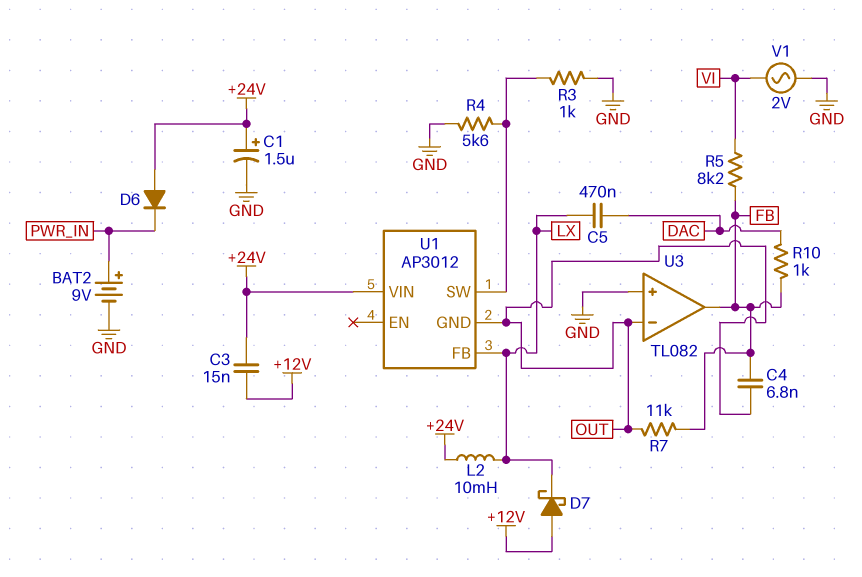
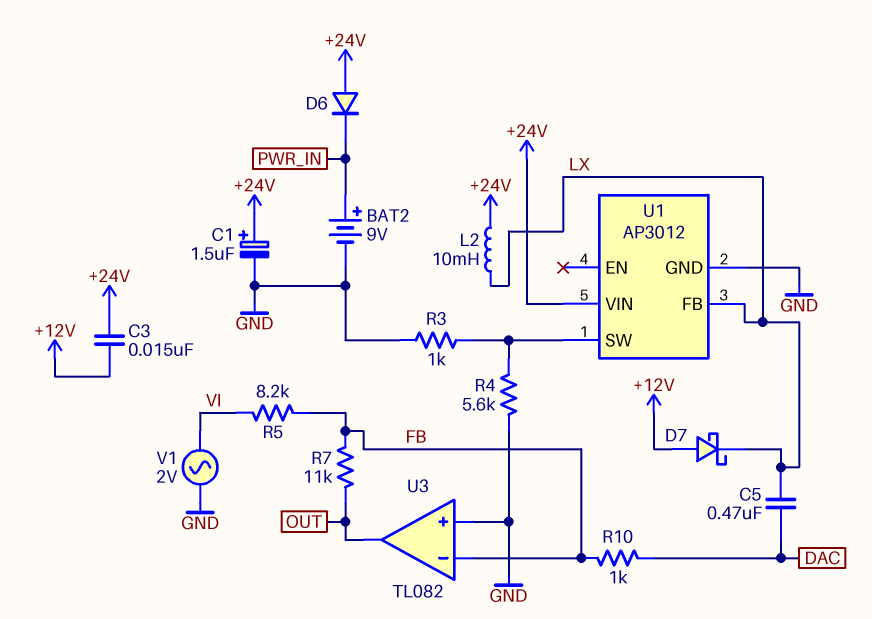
C4: 6.8nF (FB, OUT) -> none
U1 pin GND: OUT -> GND
U3 pin in-: OUT -> FB
U3 pin out: FB -> OUT

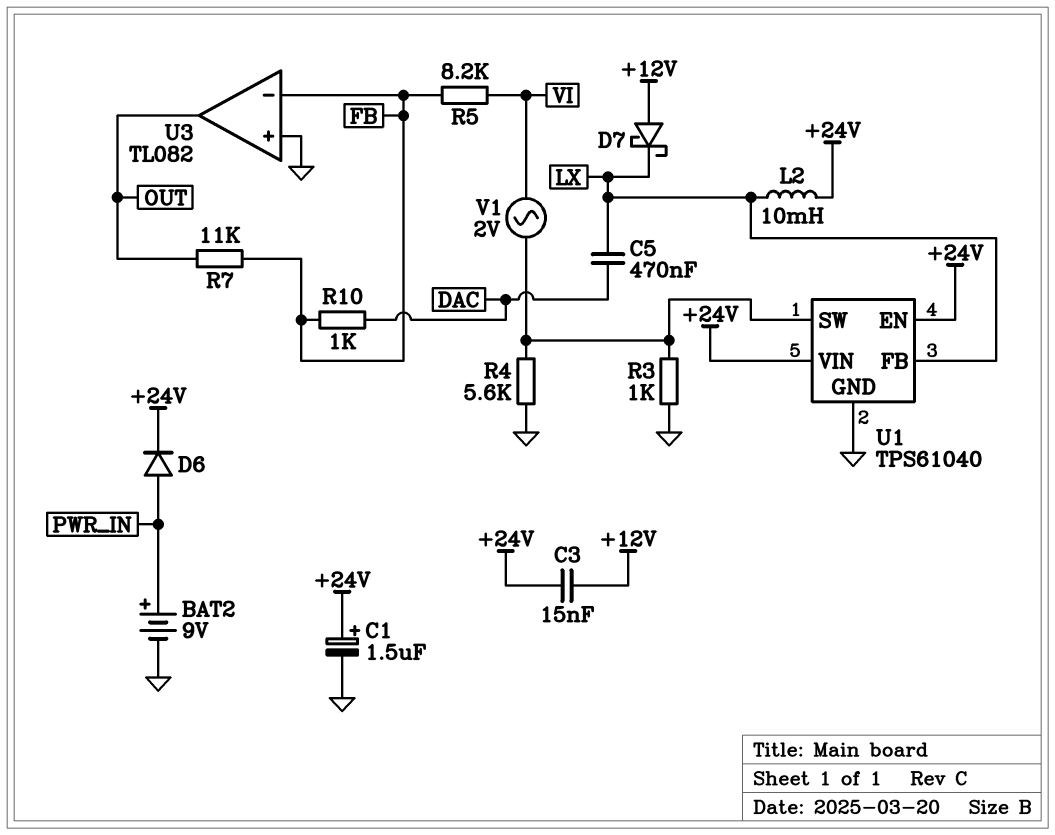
D6: diode (A +24V, K PWR_IN) -> diode (A PWR_IN, K +24V)
U1: AP3012 -> TPS61040
U1 pin EN: none -> +24V
V1: AC 2V (GND, VI) -> AC 2V (U1/SW, VI)

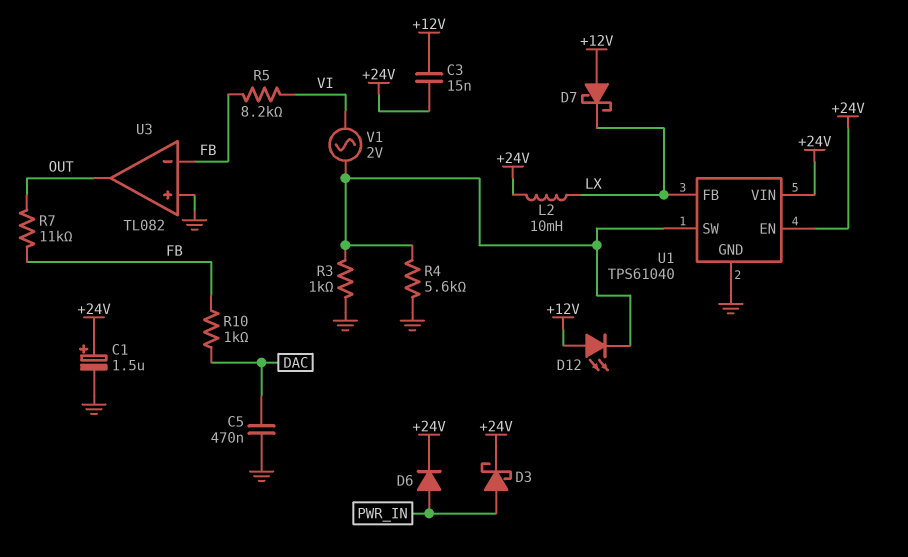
BAT2: 9V (plus PWR_IN, minus GND) -> none
C5: 470nF (DAC, LX) -> 470nF (DAC, GND)
D3: none -> schottky (A PWR_IN, K +24V)
D12: none -> LED (A +12V, K U1/SW)

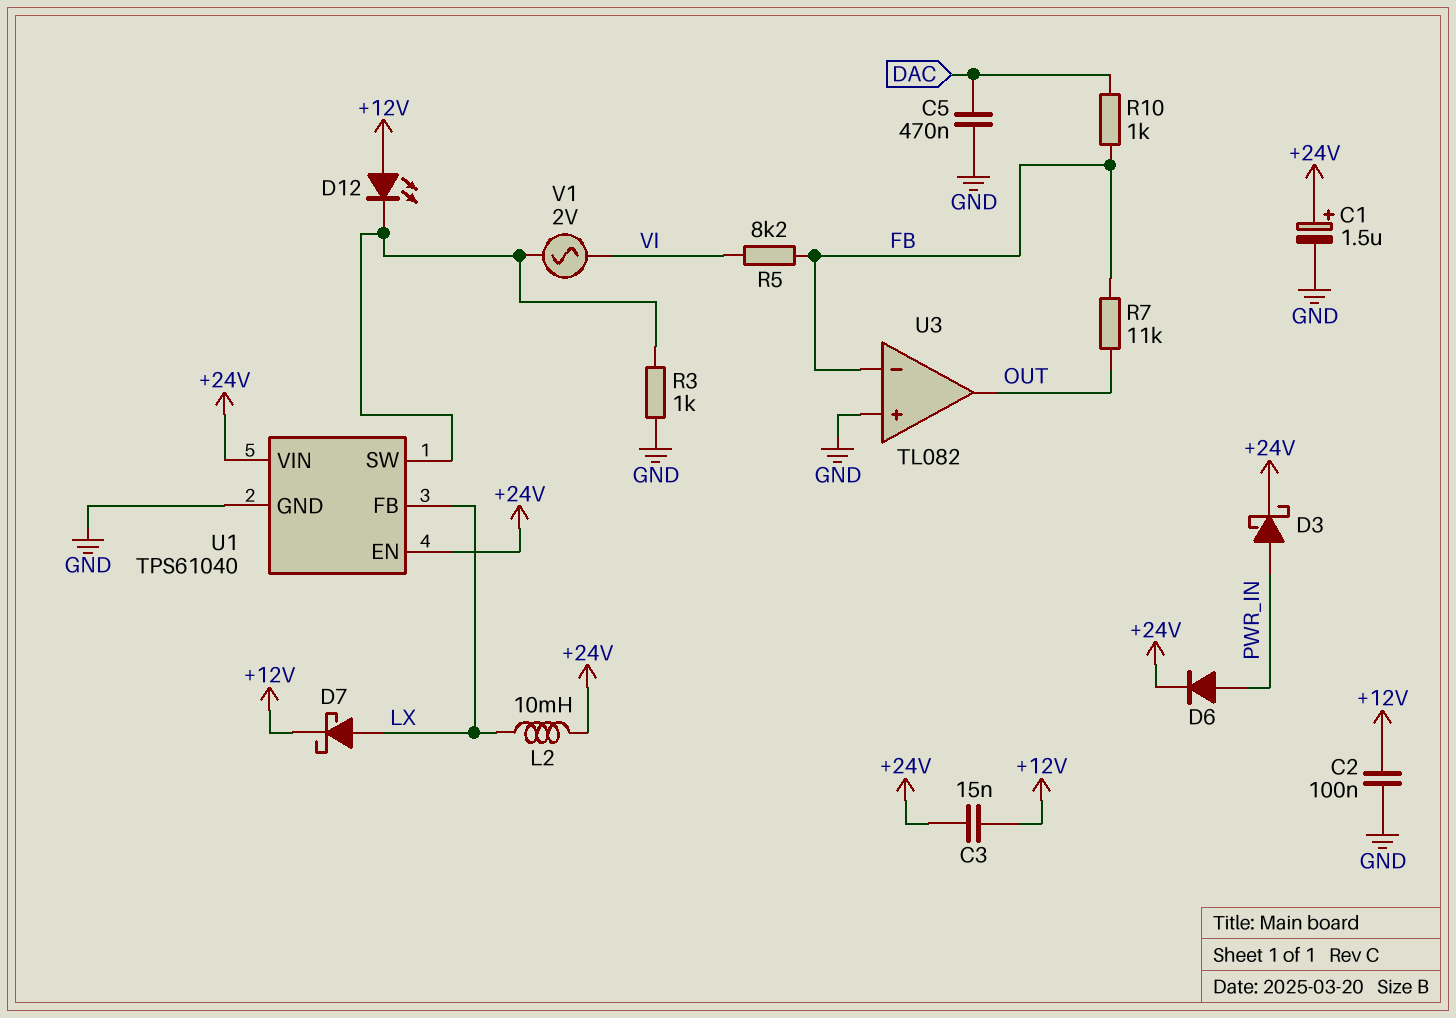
C2: none -> 100nF (+12V, GND)
D7: schottky (A +12V, K LX) -> schottky (A LX, K +12V)
R4: 5.6k (GND, U1/SW) -> none

